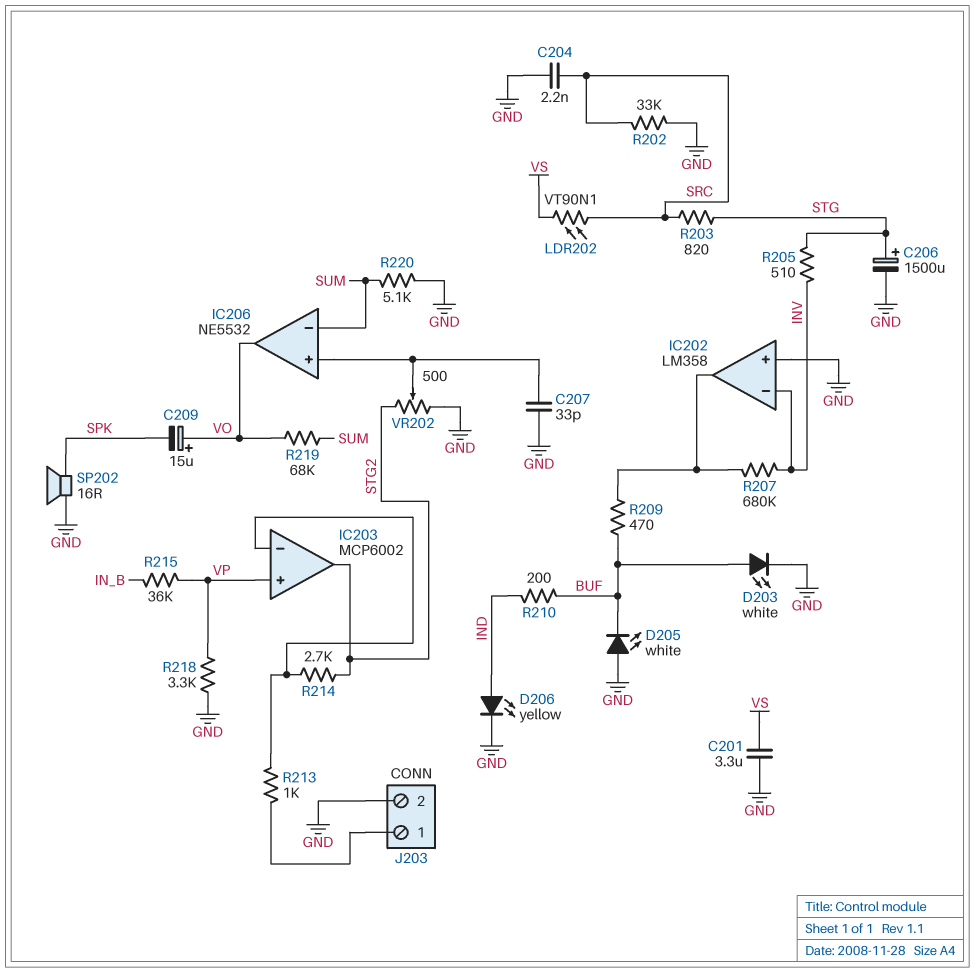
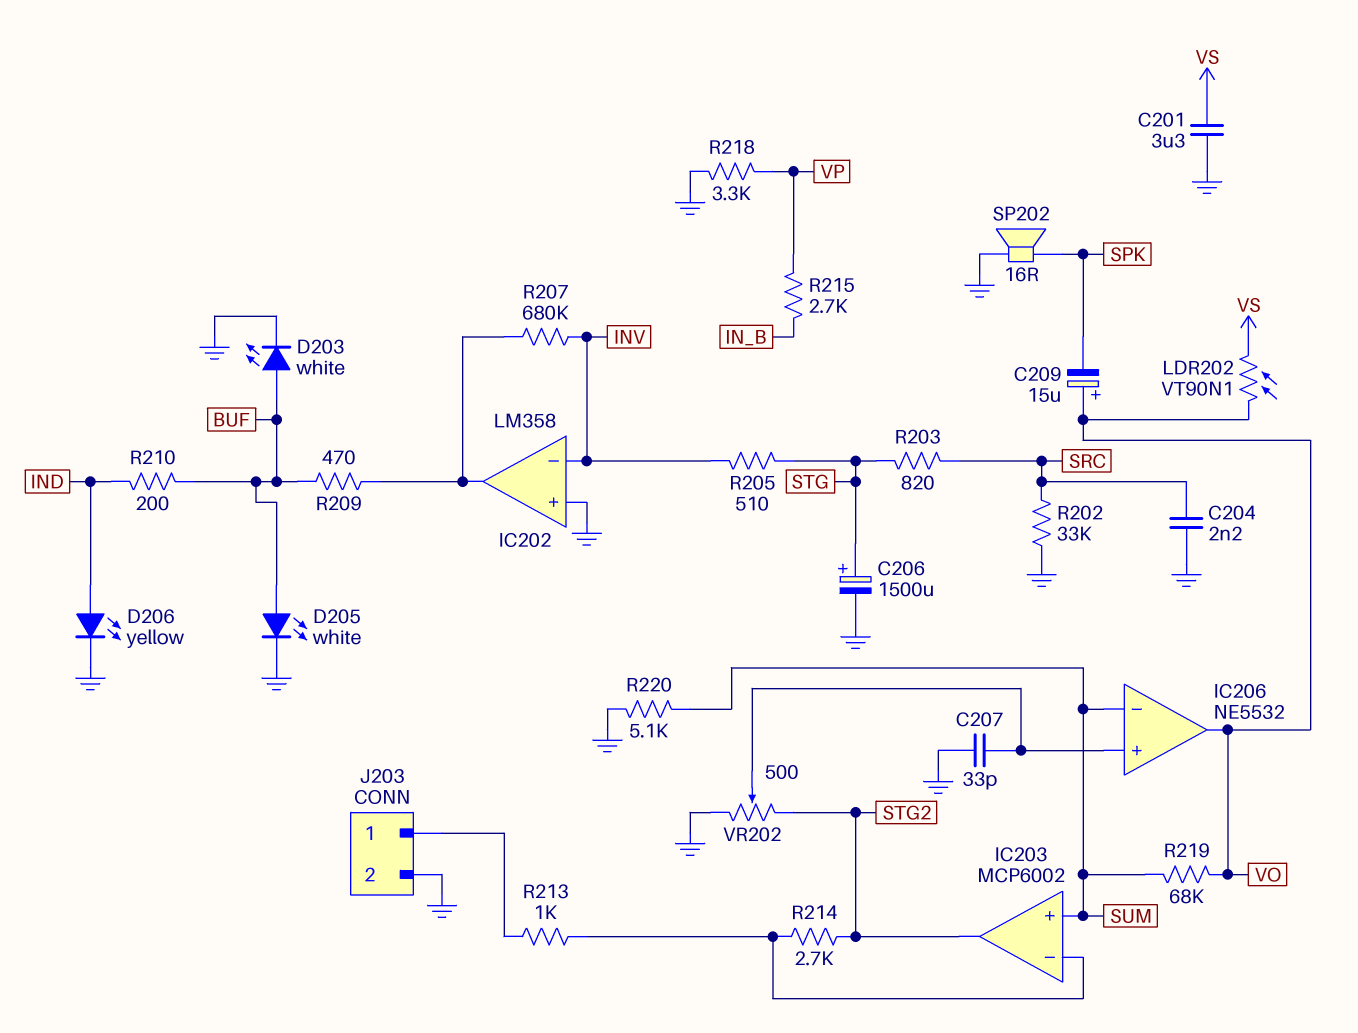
D205: LED white (A GND, K BUF) -> LED white (A BUF, K GND)
IC203 pin in+: VP -> SUM
LDR202: VT90N1 (SRC, VS) -> VT90N1 (VO, VS)
R215: 36k (IN_B, VP) -> 2.7k (IN_B, VP)

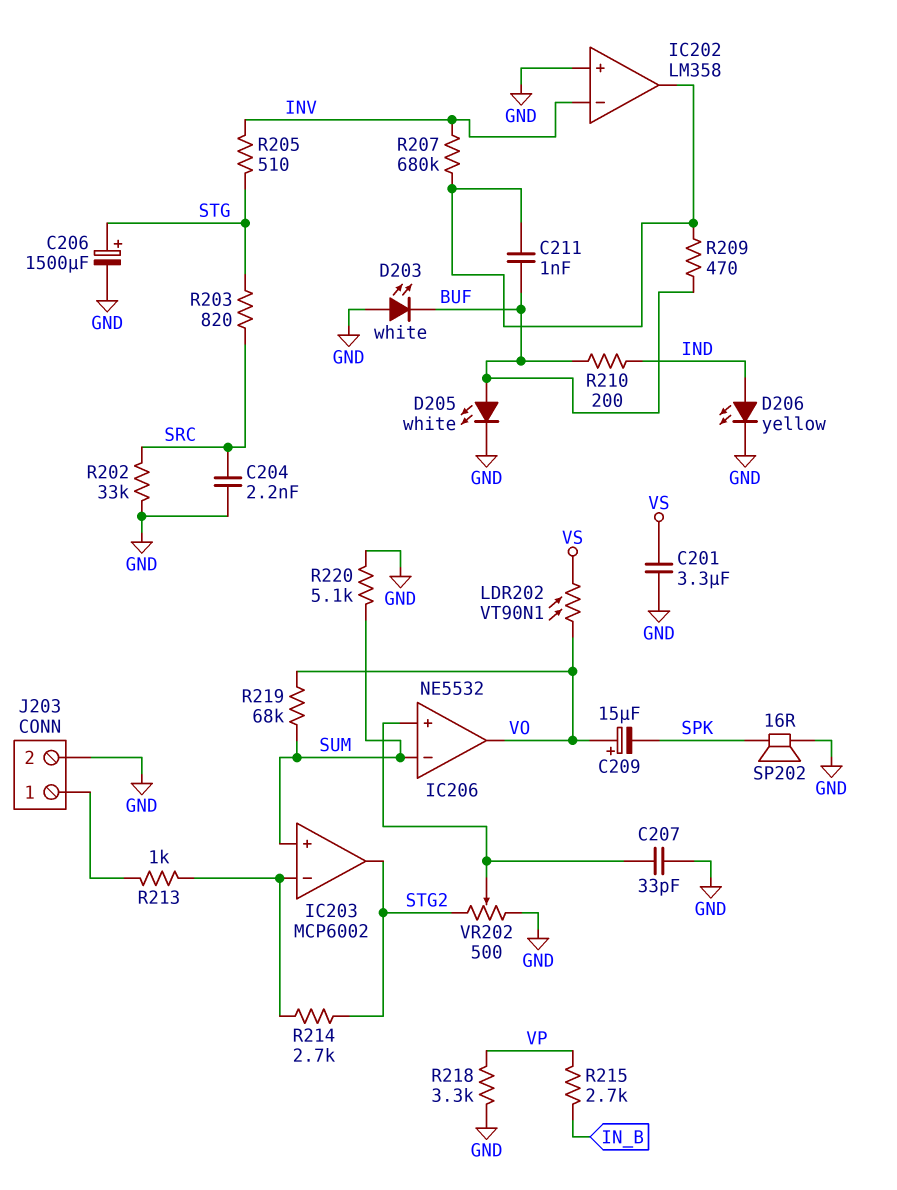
C211: none -> 1nF (BUF, IC202/out)
D203: LED white (A BUF, K GND) -> LED white (A GND, K BUF)

